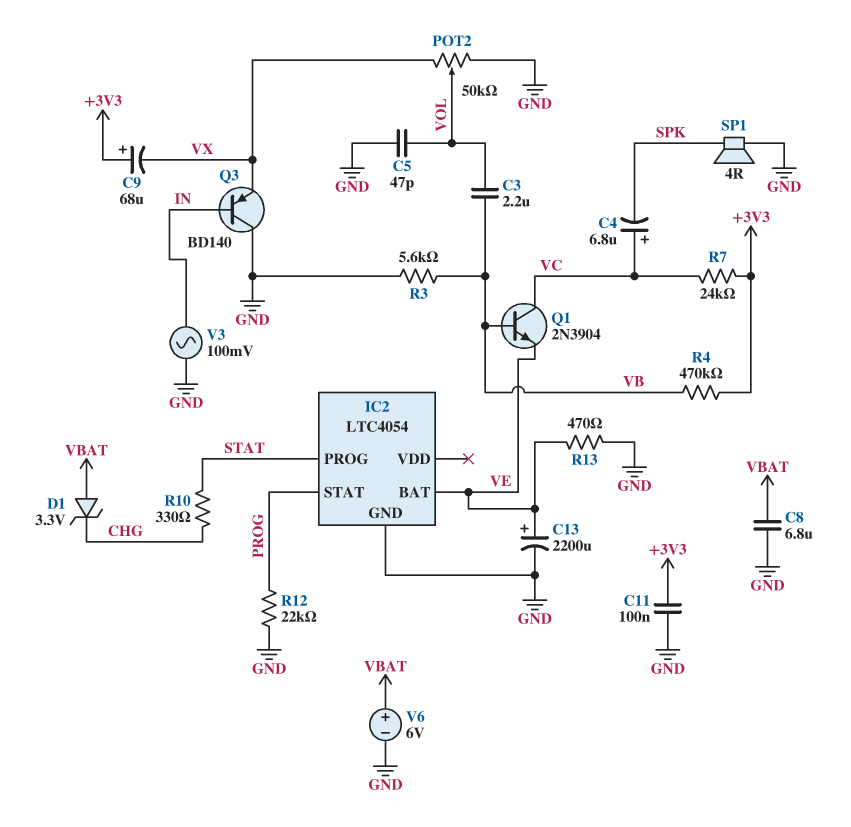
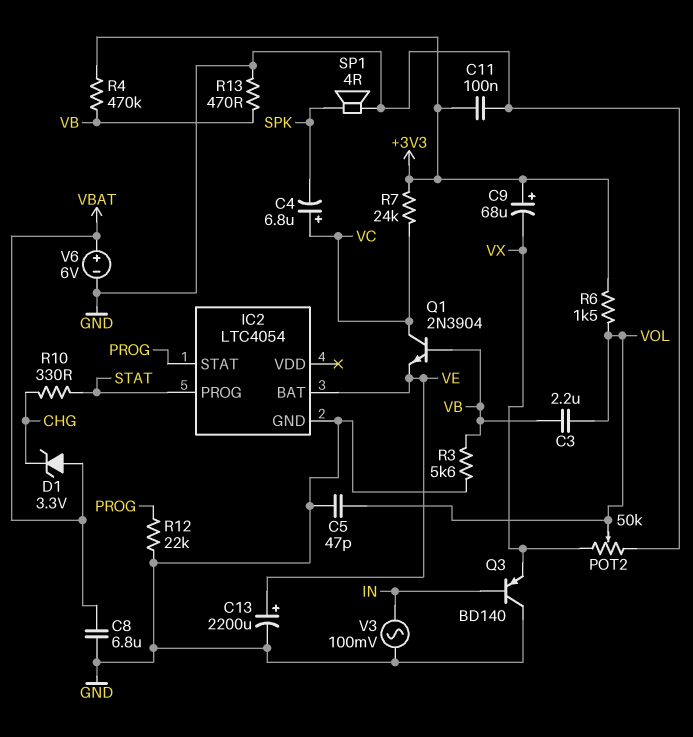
R6: none -> 1.5k (+3V3, VOL)
R13: 470 (GND, VE) -> 470 (GND, VB)

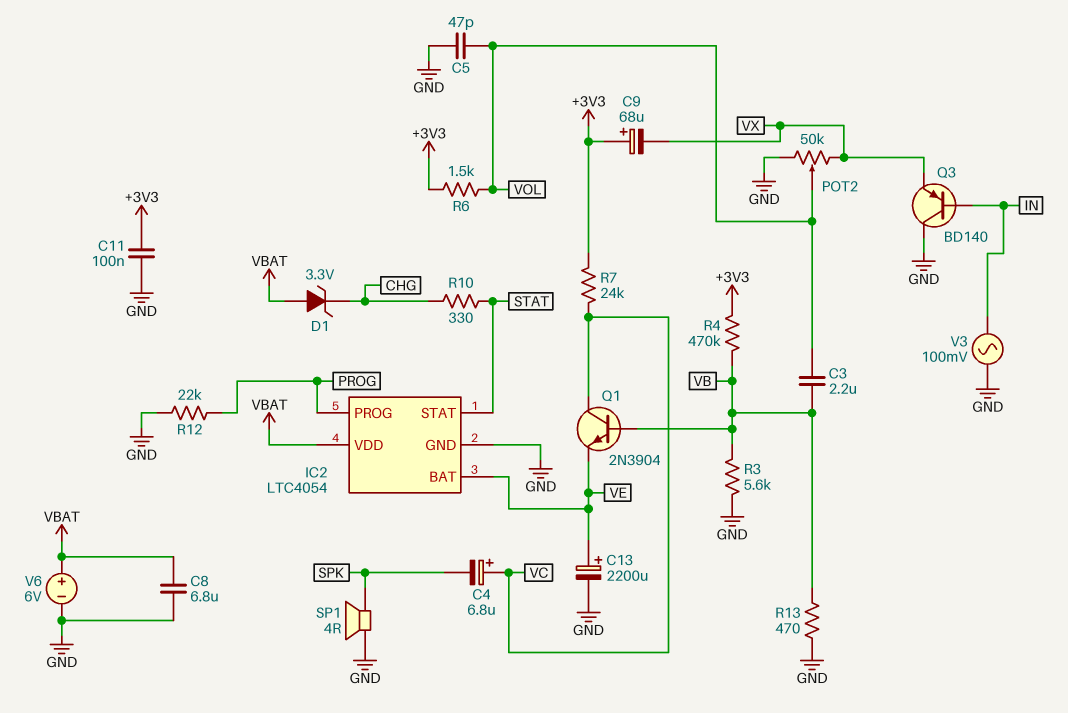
IC2 pin PROG: STAT -> PROG
IC2 pin STAT: PROG -> STAT
IC2 pin VDD: none -> VBAT

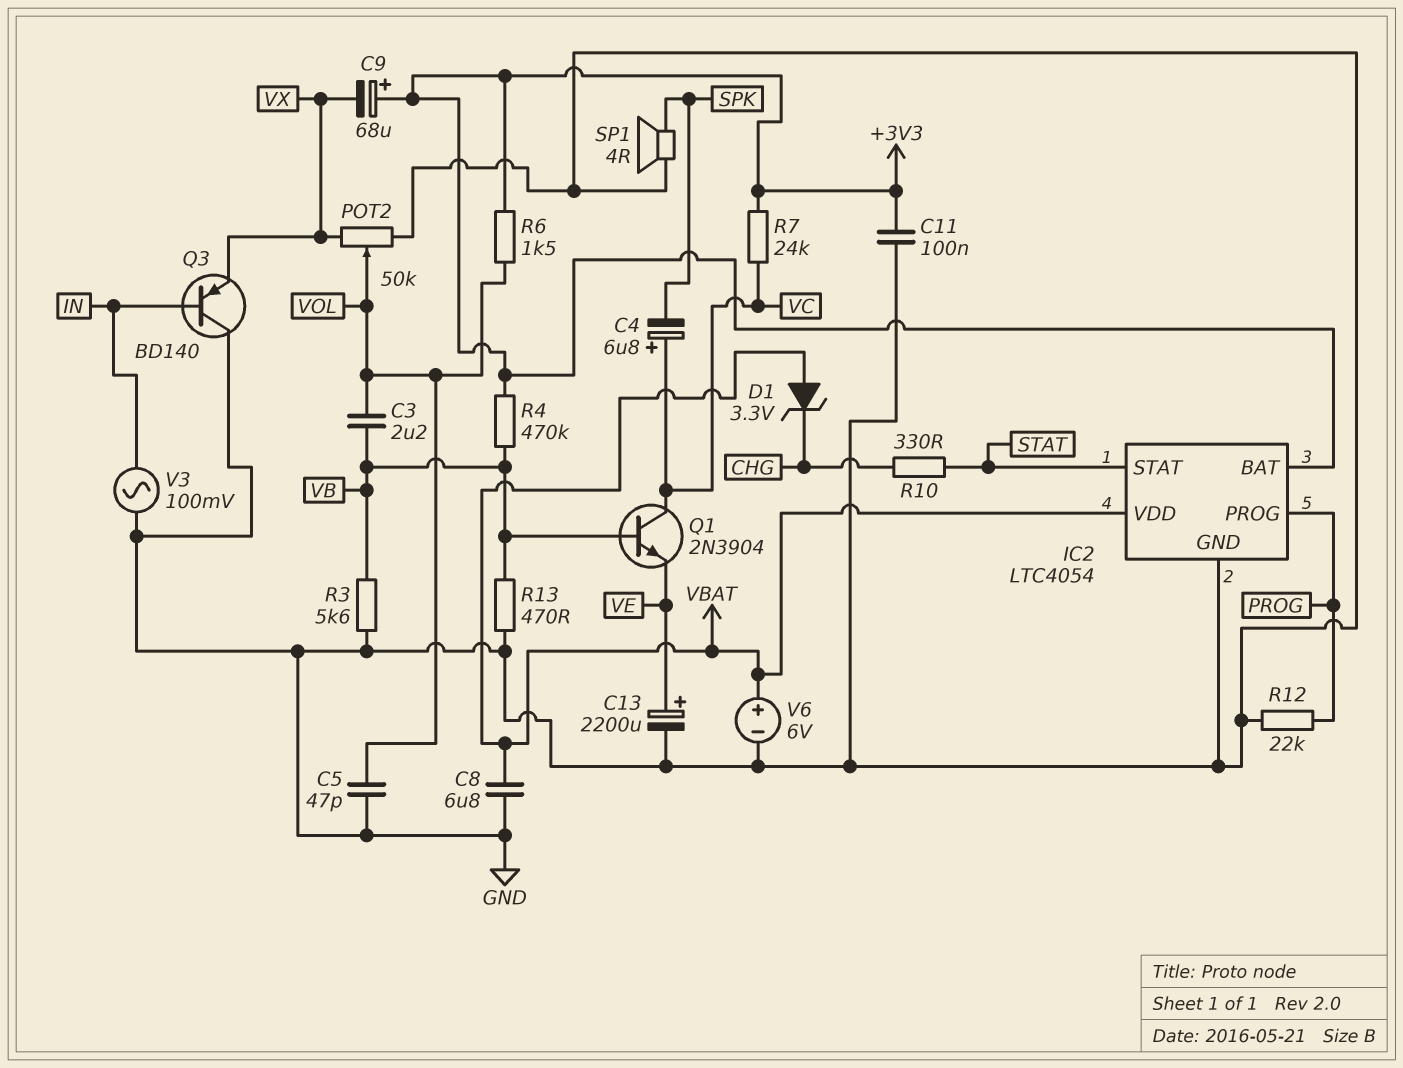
IC2 pin BAT: VE -> +3V3

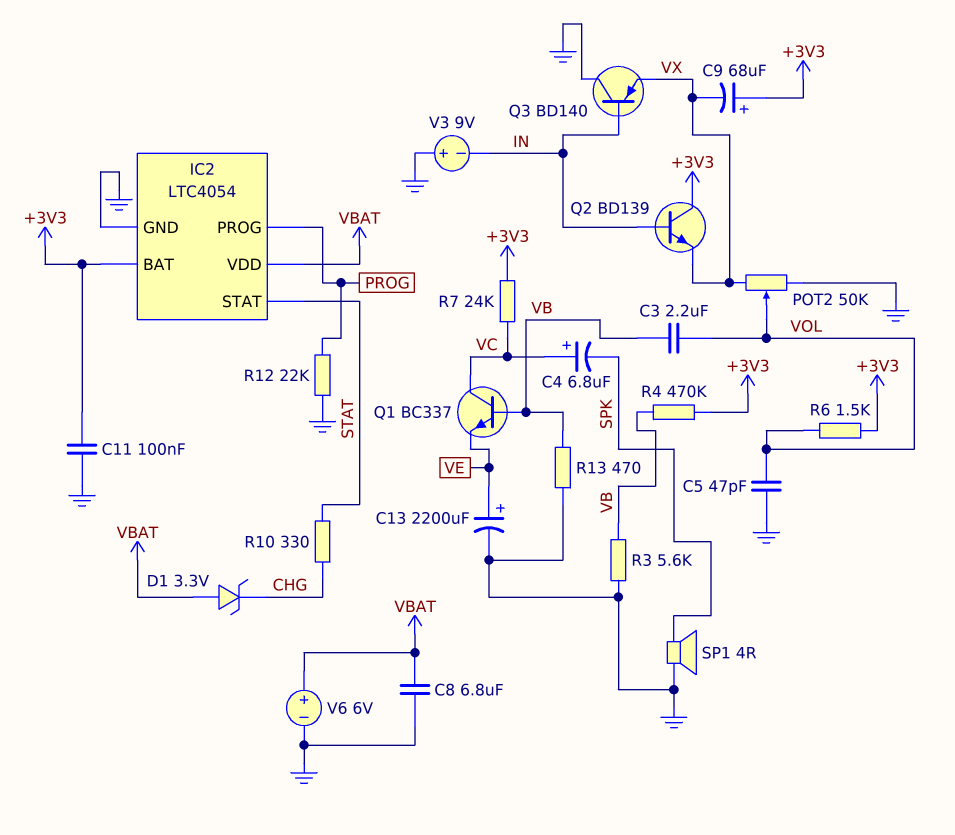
Q1: NPN 2N3904 (B VB, C VC, E VE) -> NPN BC337 (B VB, C VC, E VE)
Q2: none -> NPN BD139 (B IN, C +3V3, E VX)
V3: AC 100mV (GND, IN) -> 9V (plus GND, minus IN)

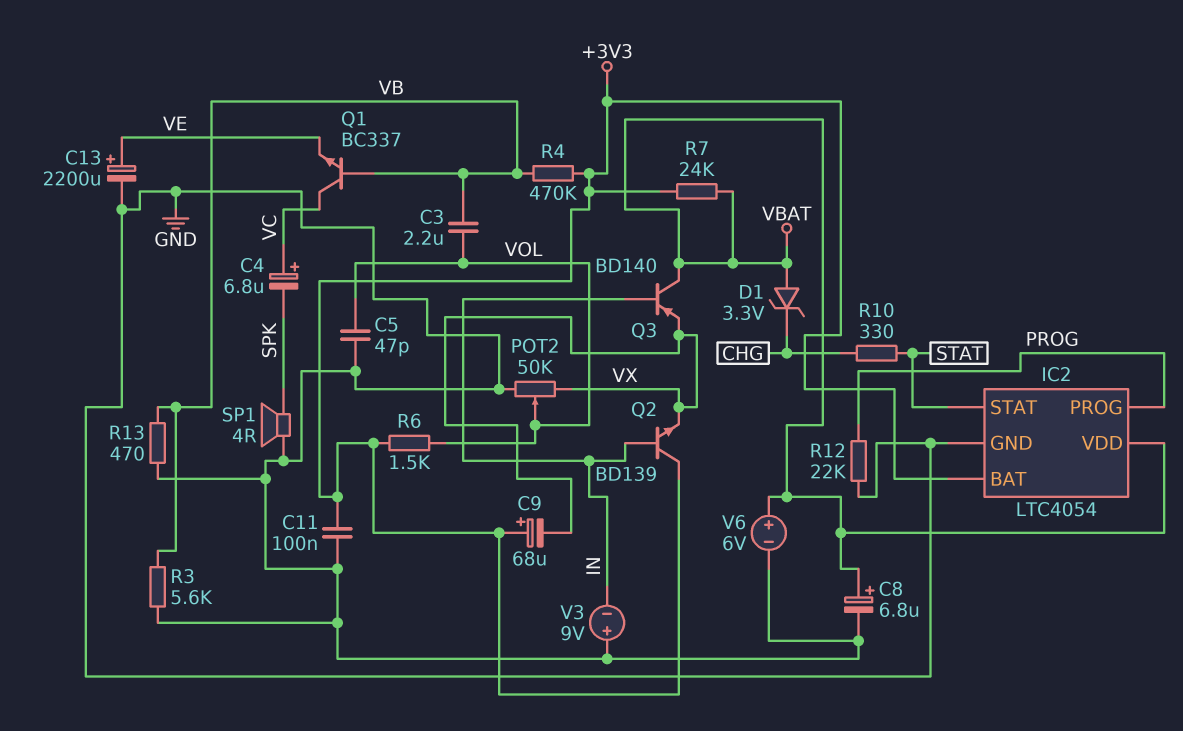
C8: 6.8uF (GND, VBAT) -> 6.8uF (plus VBAT, minus GND)
Q3: PNP BD140 (B IN, C GND, E VX) -> PNP BD140 (B IN, C VBAT, E VX)
R7: 24k (+3V3, VC) -> 24k (+3V3, VBAT)

